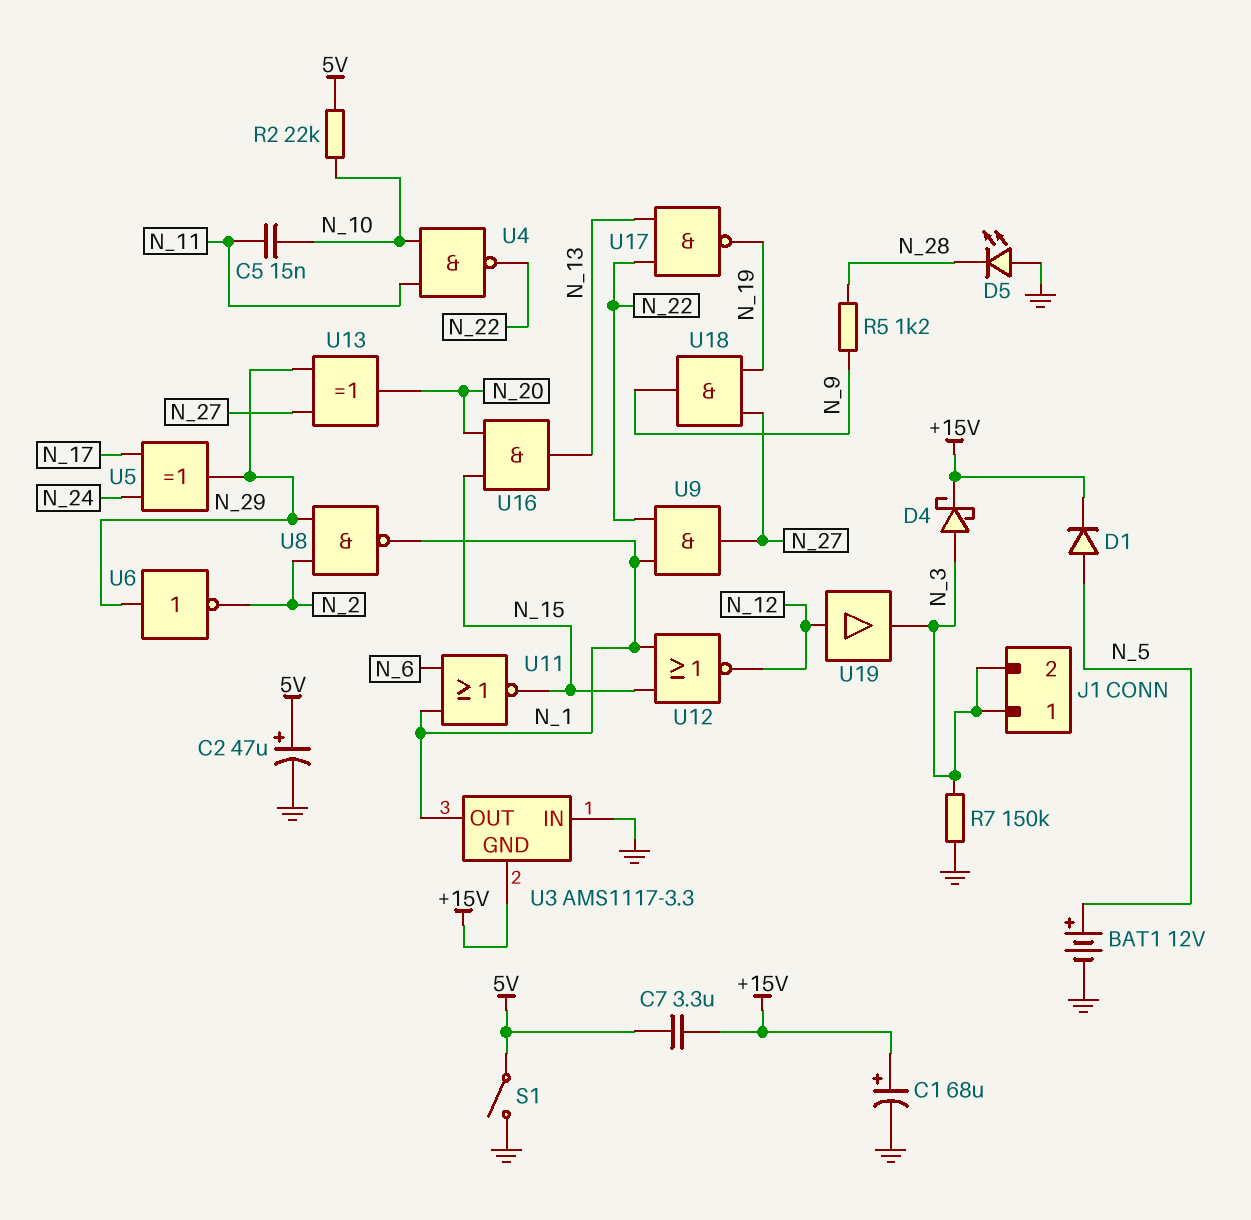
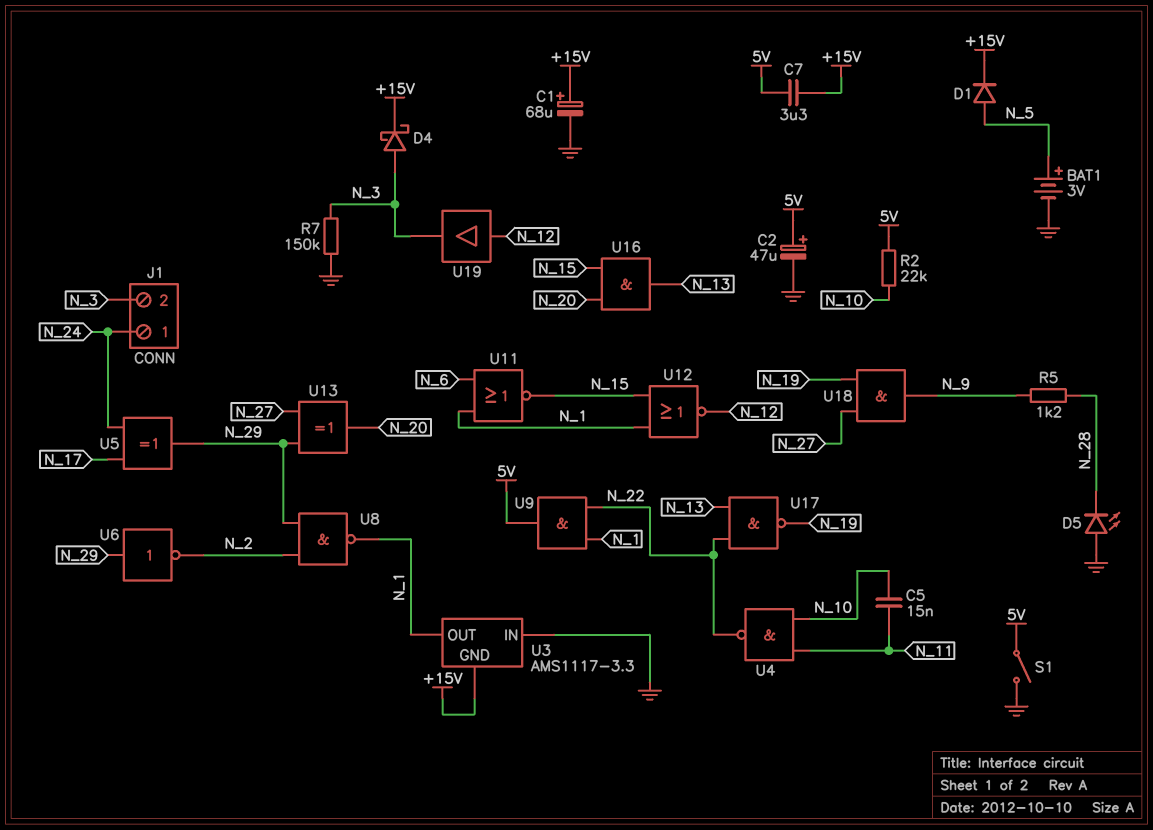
BAT1: 12V (plus N_5, minus GND) -> 3V (plus N_5, minus GND)
J1 pin 1: N_3 -> N_24
U9: AND (in N_1, in N_22, out N_27) -> AND (in N_1, in N_22, out 5V)

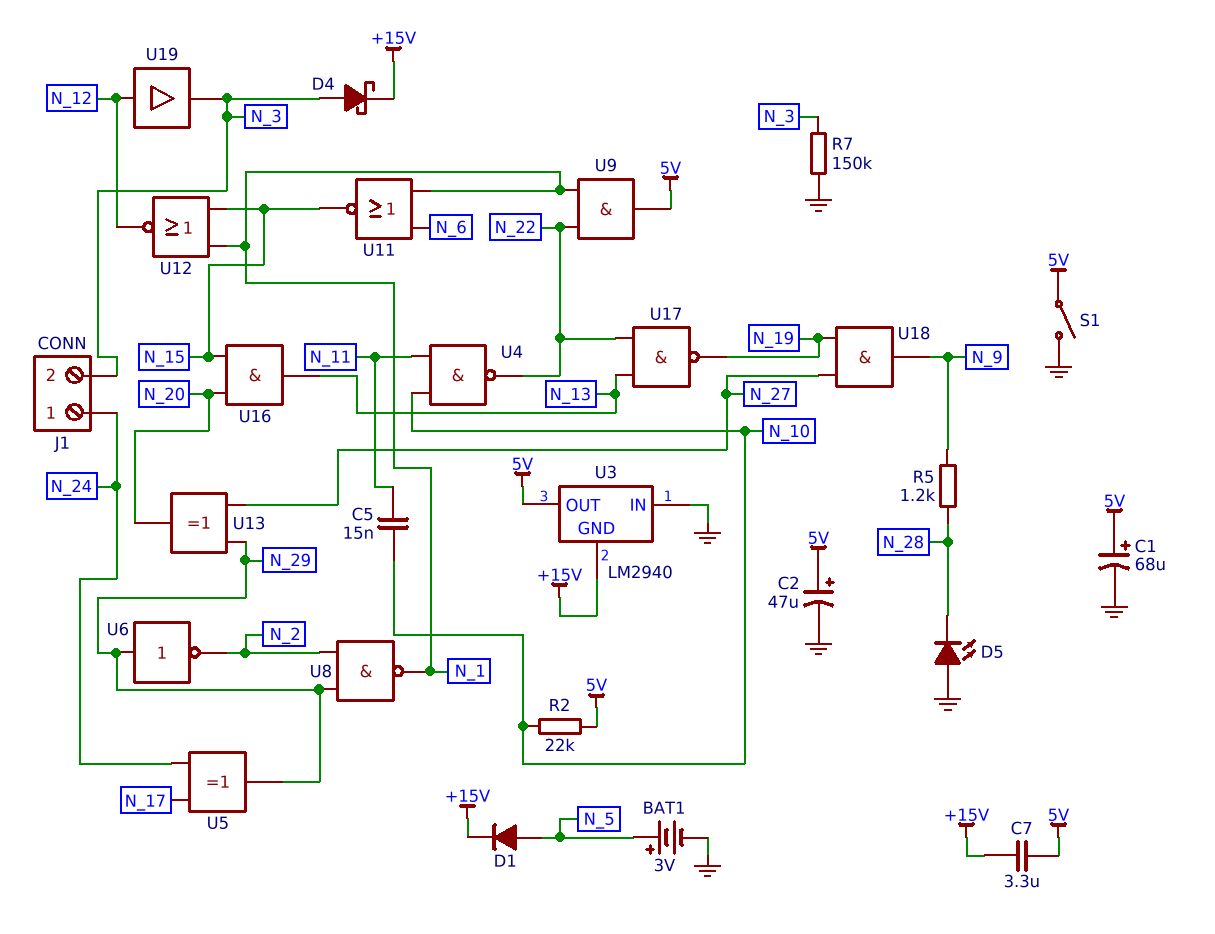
C1: 68uF (plus +15V, minus GND) -> 68uF (plus 5V, minus GND)
U3: AMS1117-3.3 -> LM2940
U3 pin OUT: N_1 -> 5V

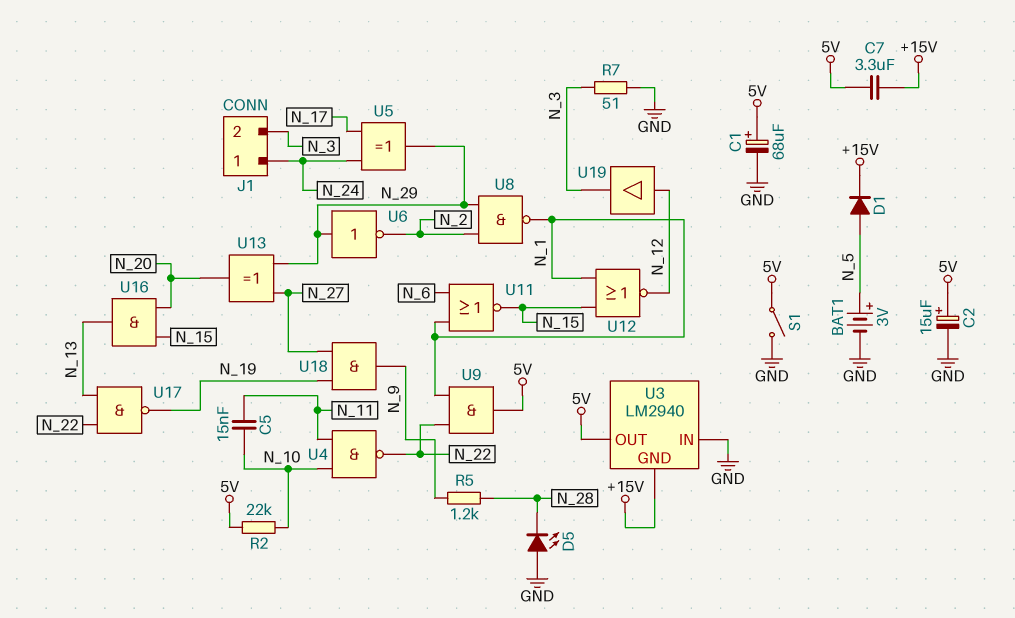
C2: 47uF (plus 5V, minus GND) -> 15uF (plus 5V, minus GND)
D4: schottky (A N_3, K +15V) -> none
R7: 150k (GND, N_3) -> 51 (GND, N_3)

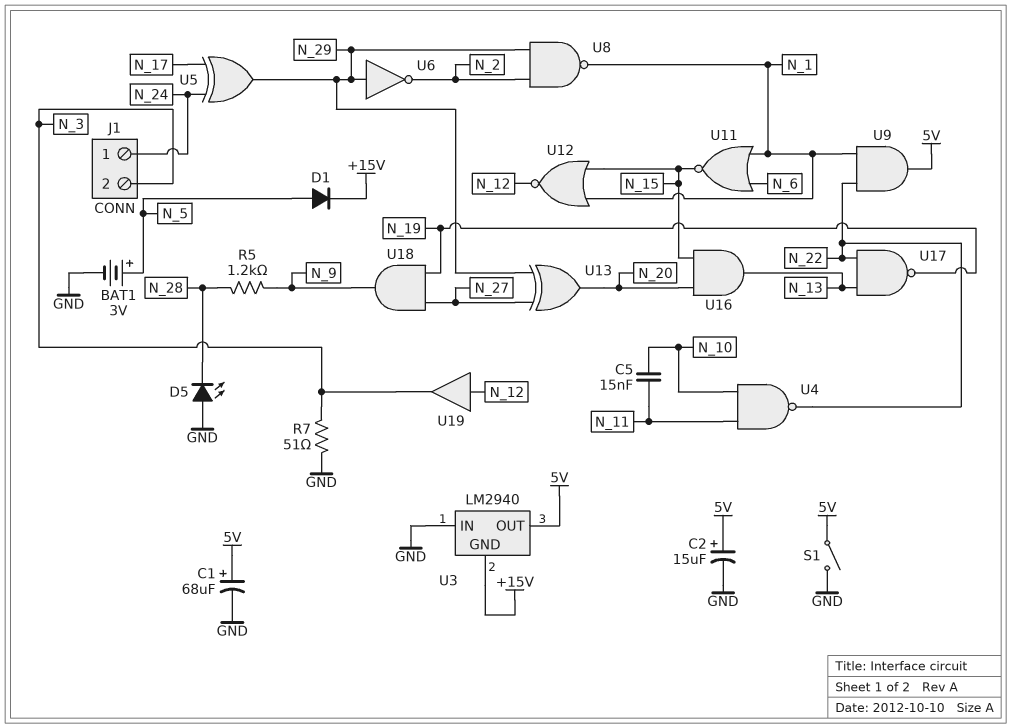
C7: 3.3uF (+15V, 5V) -> none
R2: 22k (5V, N_10) -> none

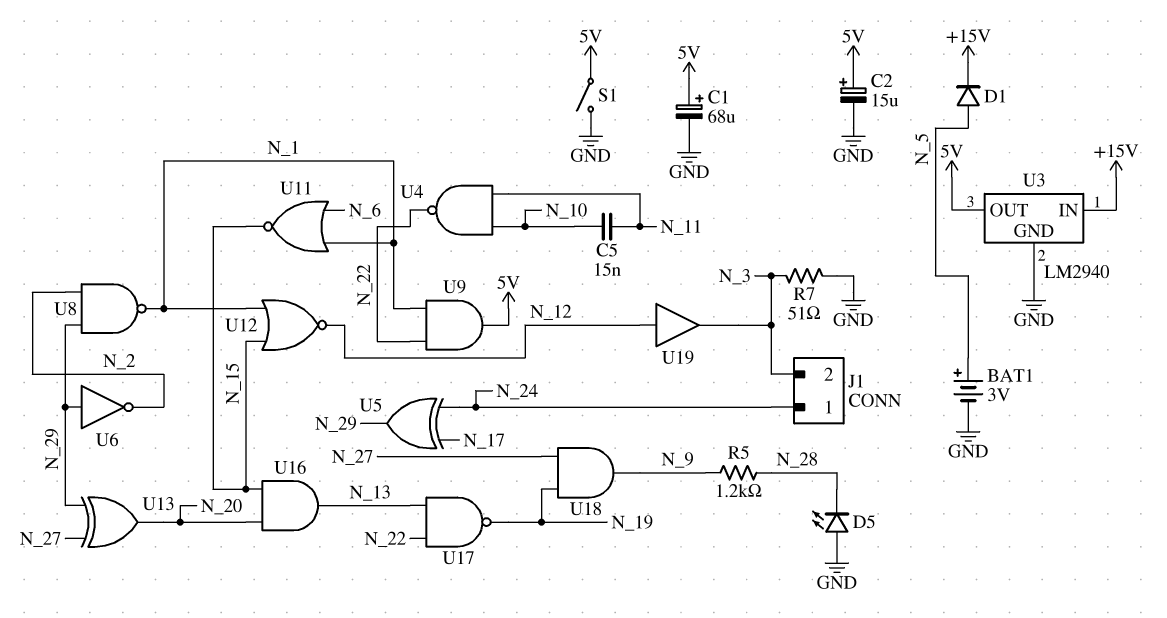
U3 pin GND: +15V -> GND
U3 pin IN: GND -> +15V

